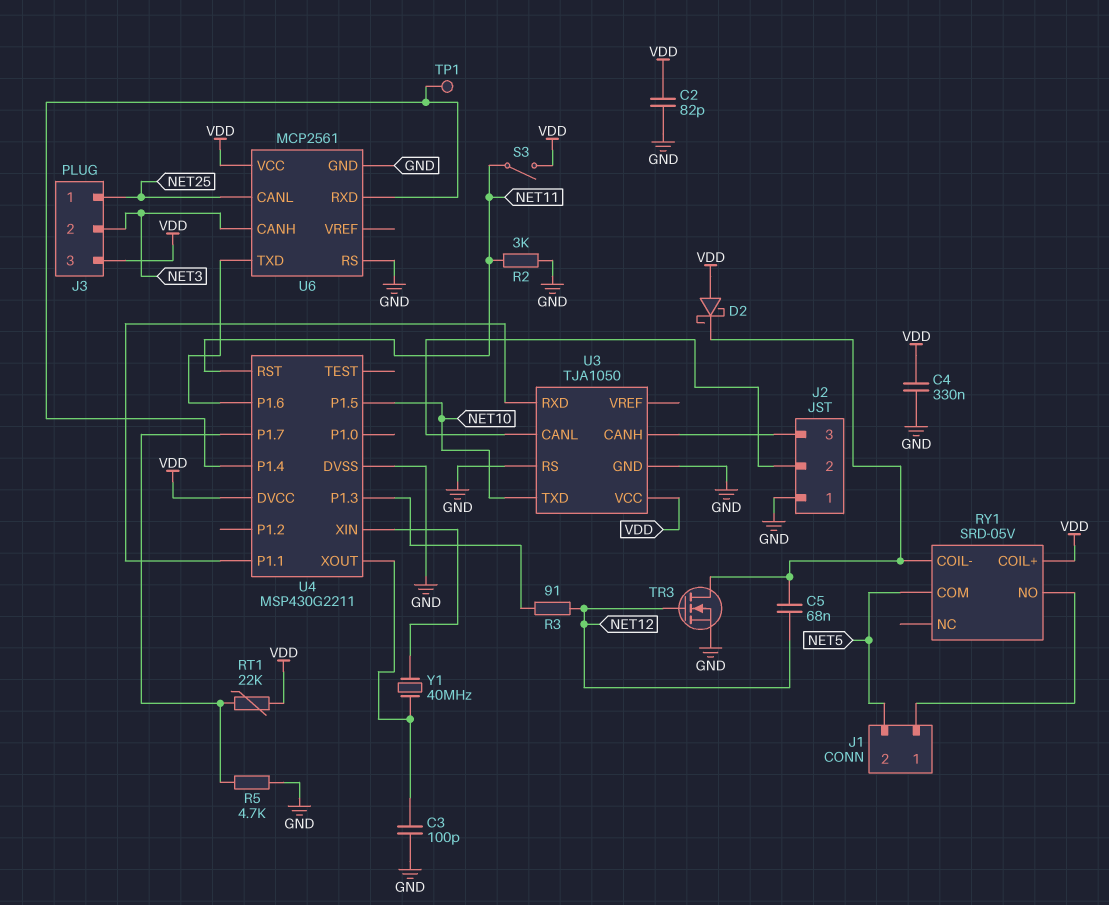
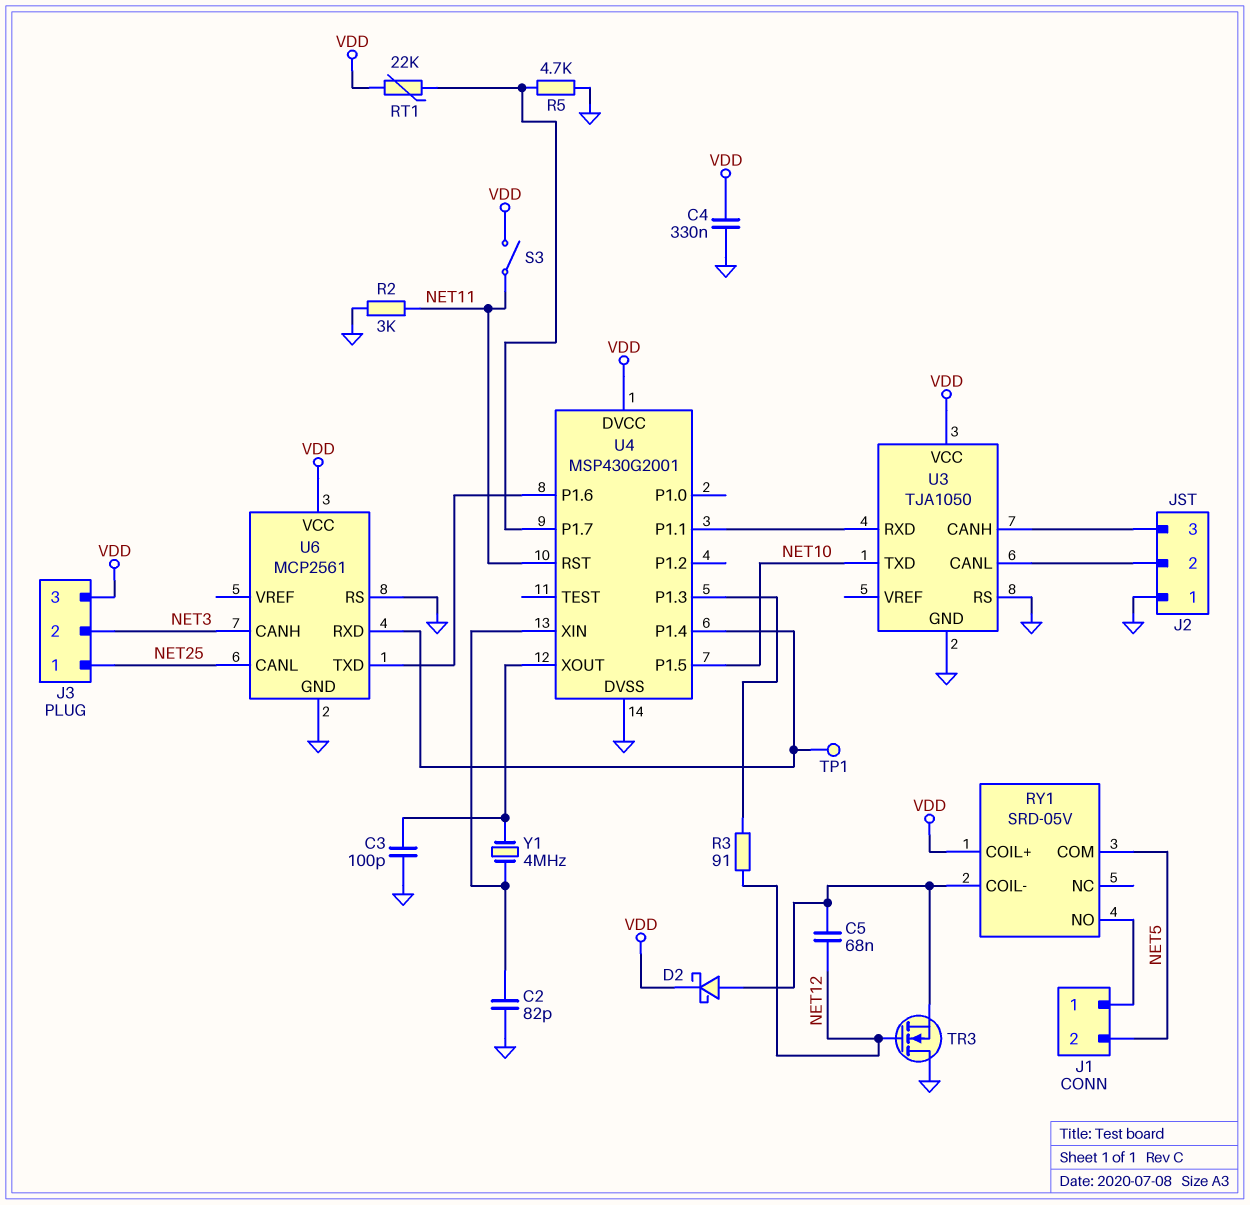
C2: 82pF (GND, VDD) -> 82pF (GND, U4/XIN)
D2: schottky (A VDD, K RY1/COIL-) -> schottky (A RY1/COIL-, K VDD)
TR3: NMOS (G NET12, D RY1/COIL-, S GND) -> NMOS (G NET12, D GND, S RY1/COIL-)
U4: MSP430G2211 -> MSP430G2001
Y1: 40MHz (U4/XIN, U4/XOUT) -> 4MHz (U4/XIN, U4/XOUT)

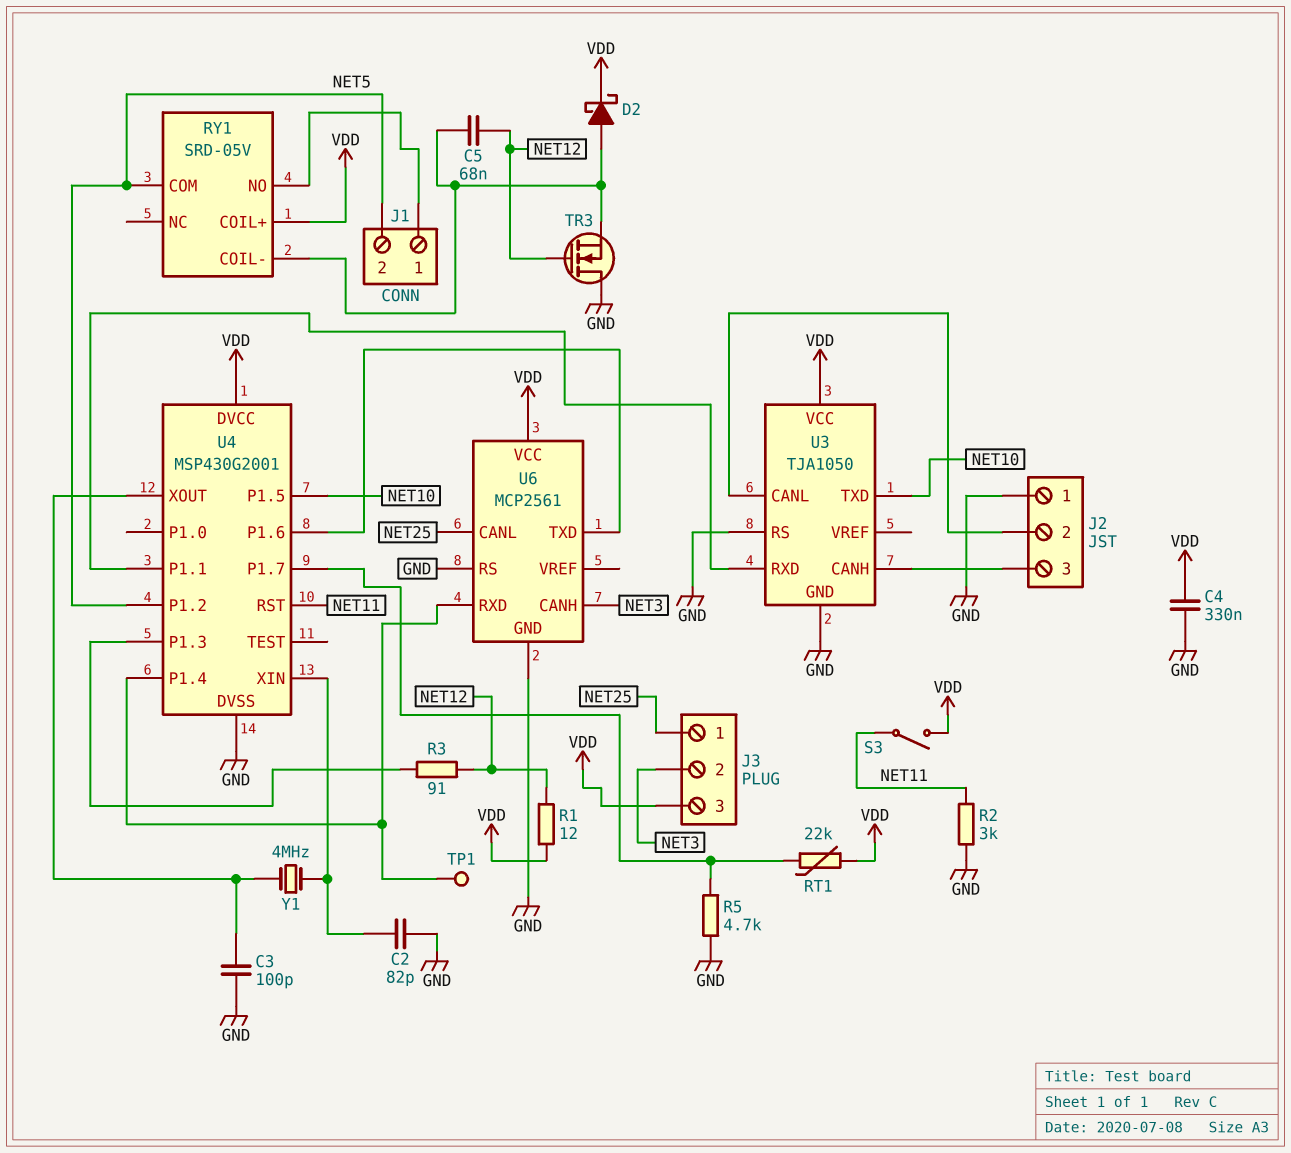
R1: none -> 12 (NET12, VDD)
U4 pin P1.2: none -> NET5

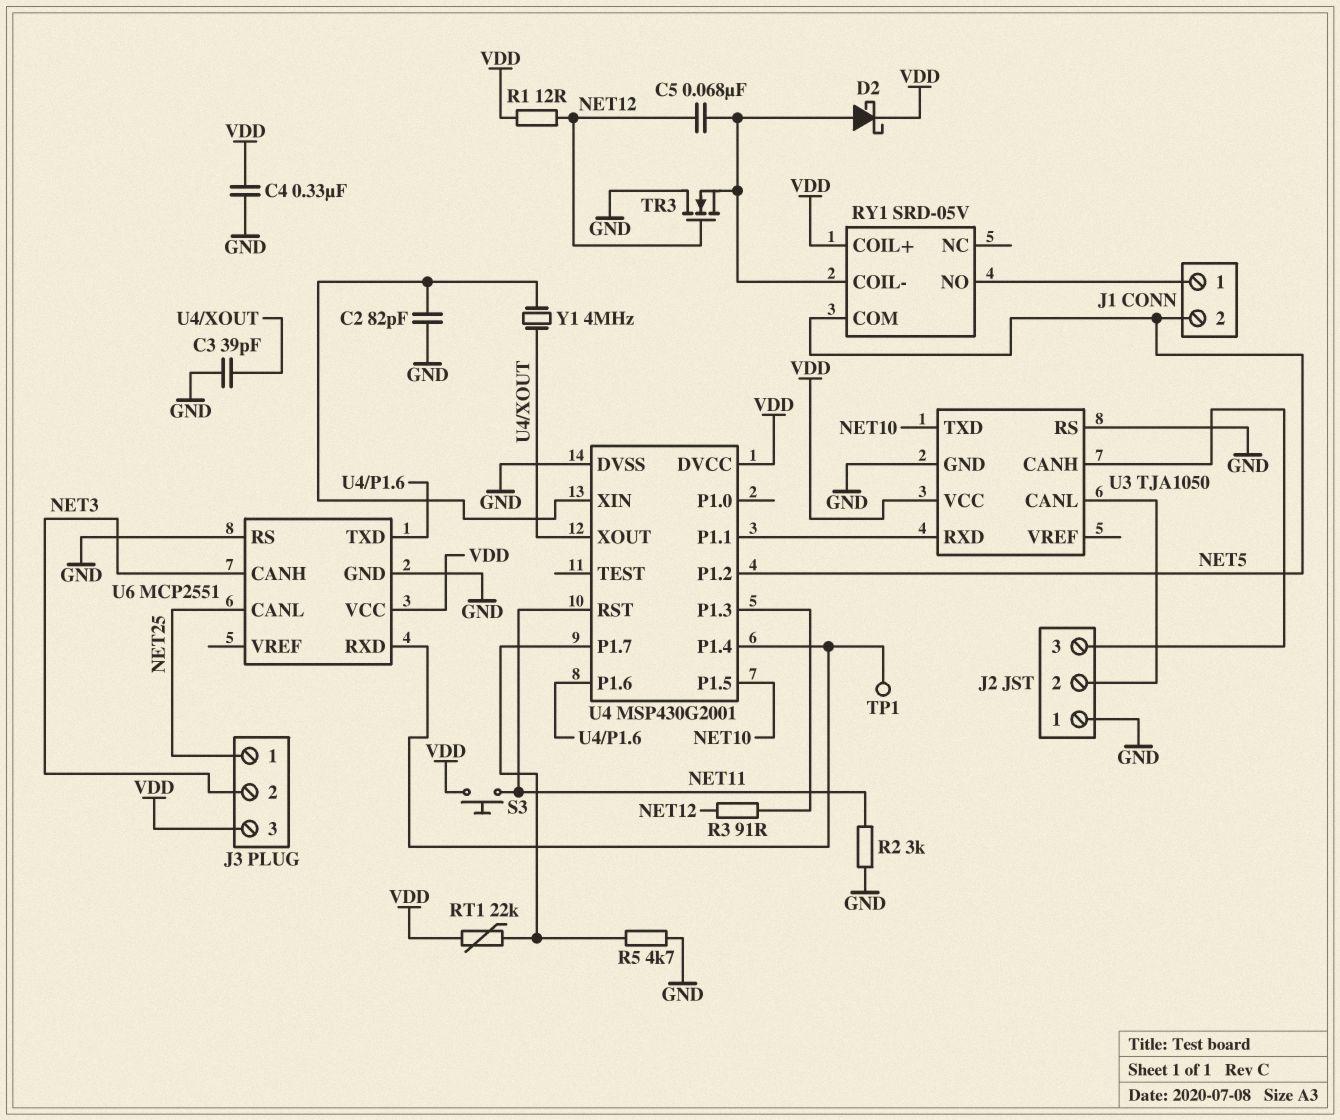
C3: 100pF (GND, U4/XOUT) -> 39pF (GND, U4/XOUT)
S3: switch (NET11, VDD) -> button (NET11, VDD)
U6: MCP2561 -> MCP2551

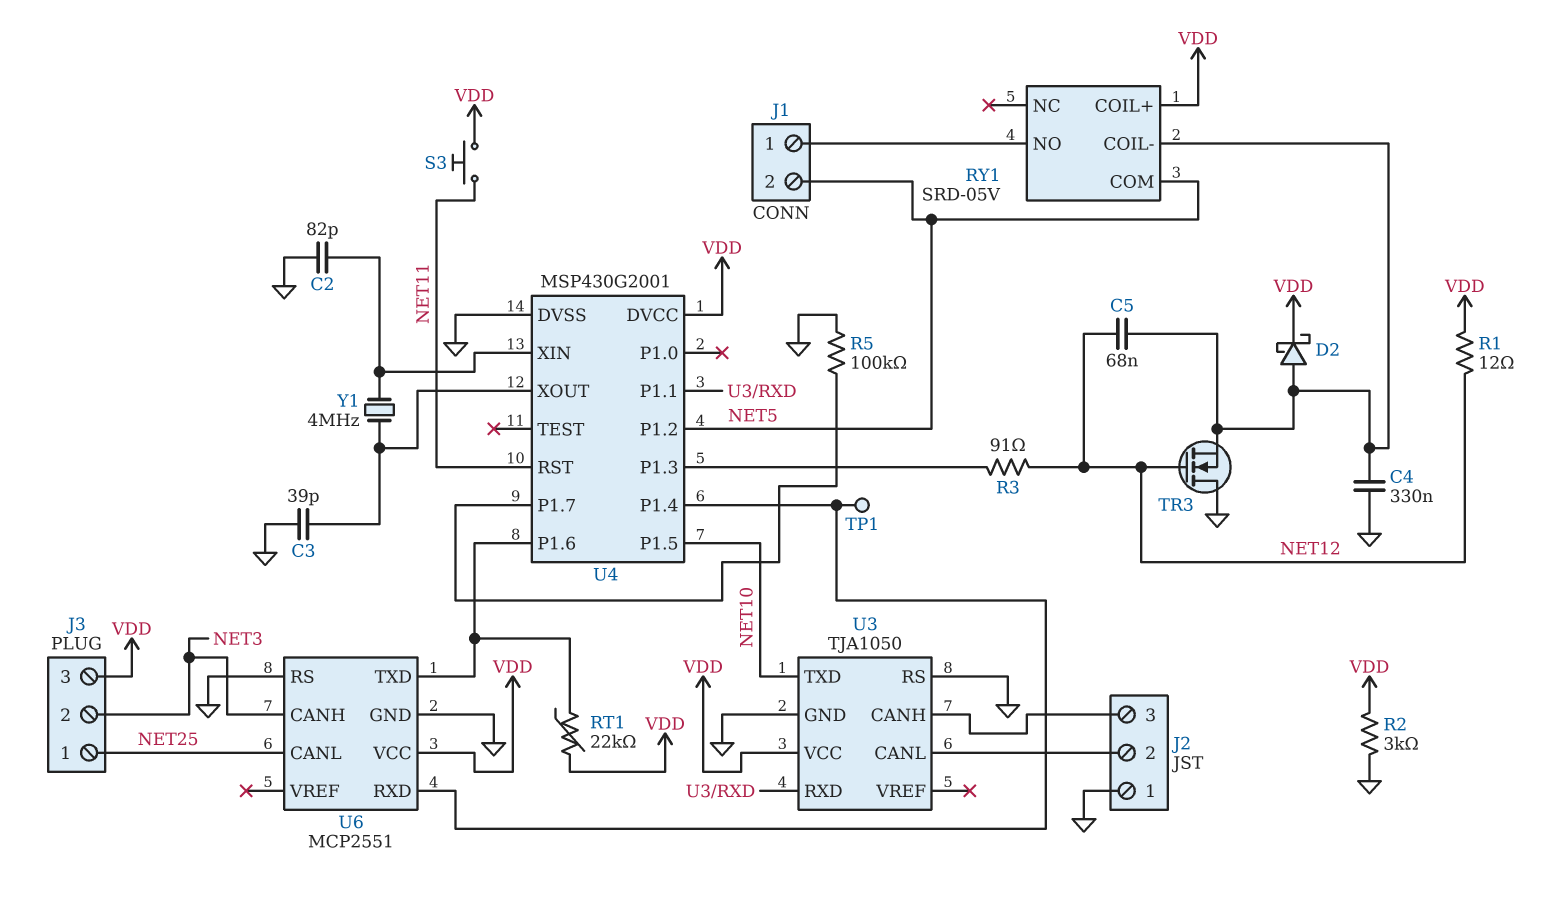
C4: 330nF (GND, VDD) -> 330nF (GND, RY1/COIL-)
R2: 3k (GND, NET11) -> 3k (GND, VDD)
R5: 4.7k (GND, U4/P1.7) -> 100k (GND, U4/P1.7)
RT1: 22k (U4/P1.7, VDD) -> 22k (U4/P1.6, VDD)

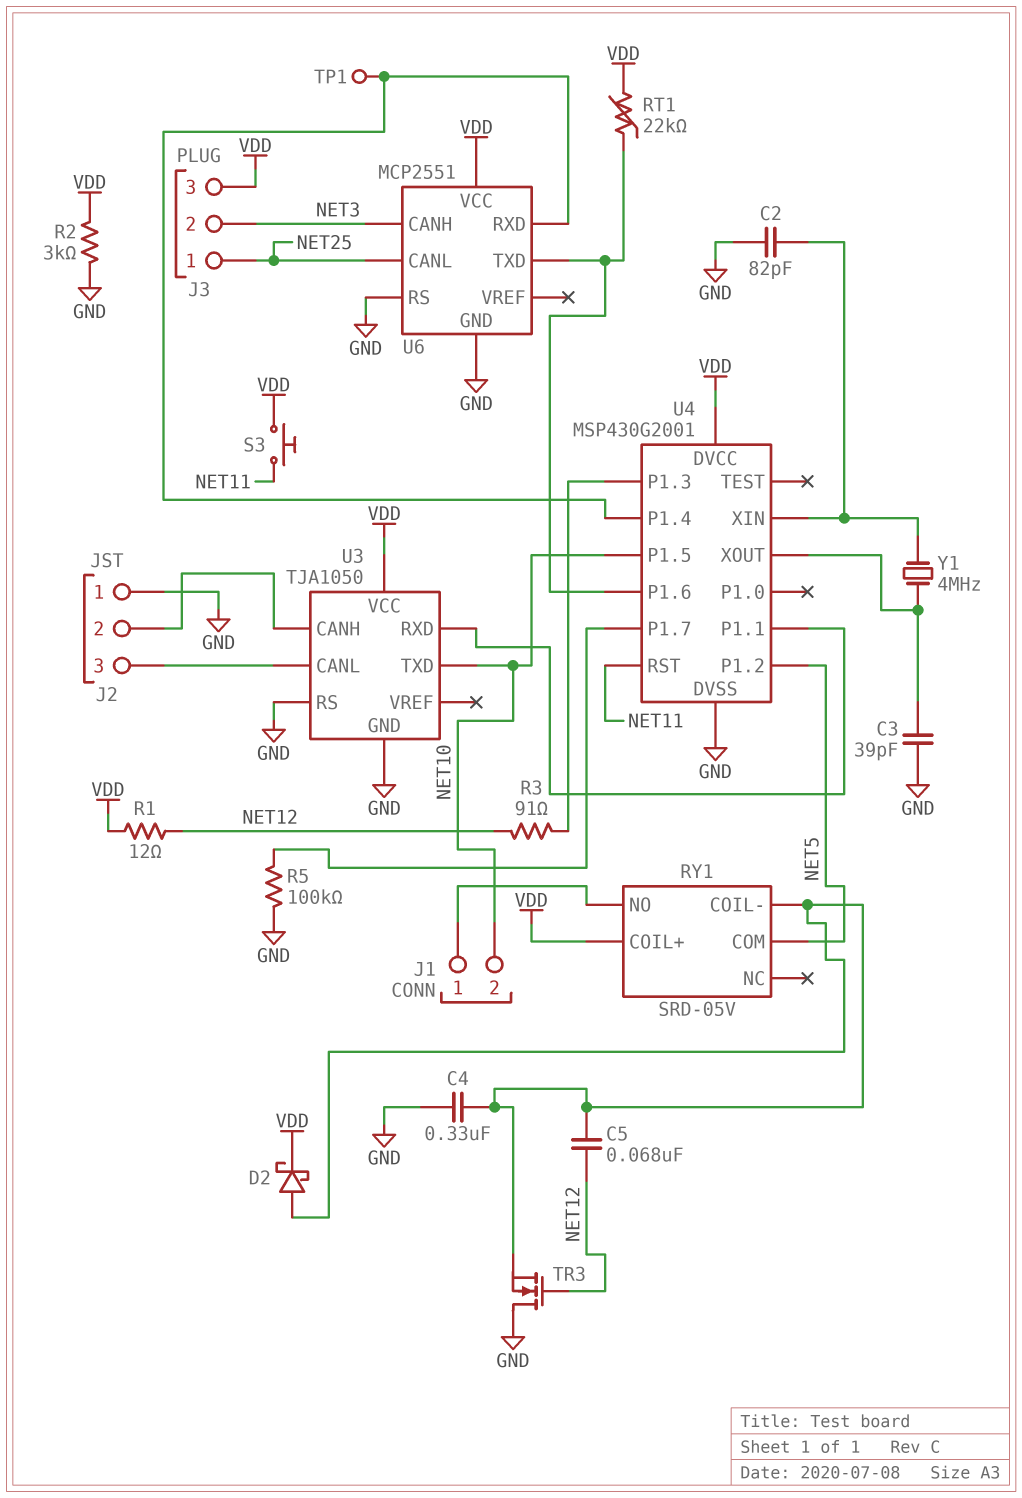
J1 pin 2: NET5 -> NET10
U3 pin CANH: J2/3 -> J2/2
U3 pin CANL: J2/2 -> J2/3

